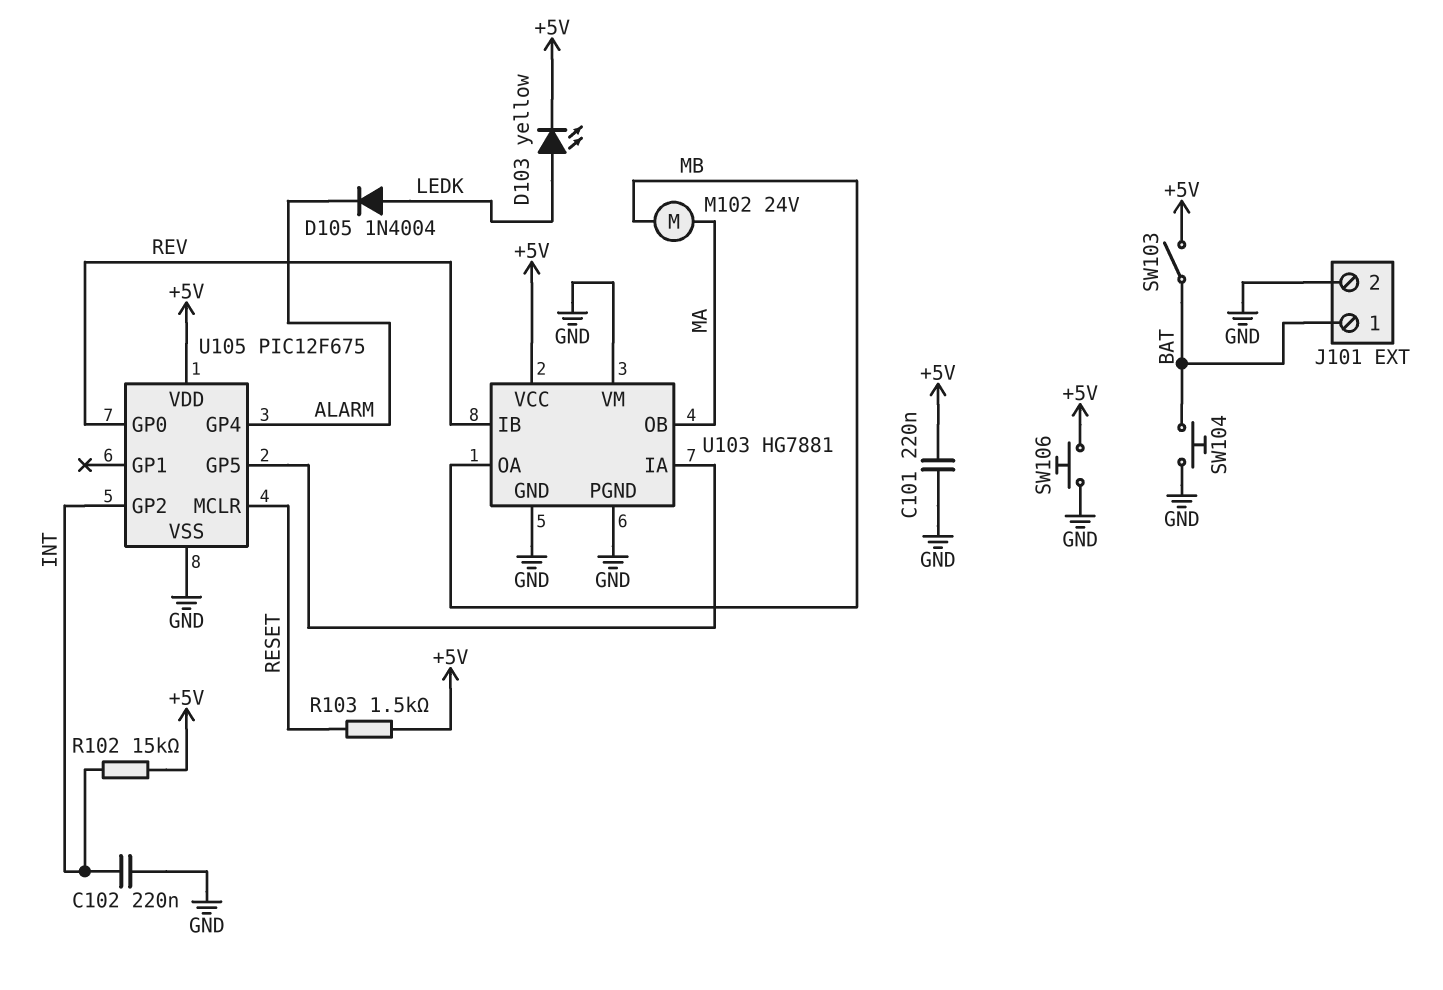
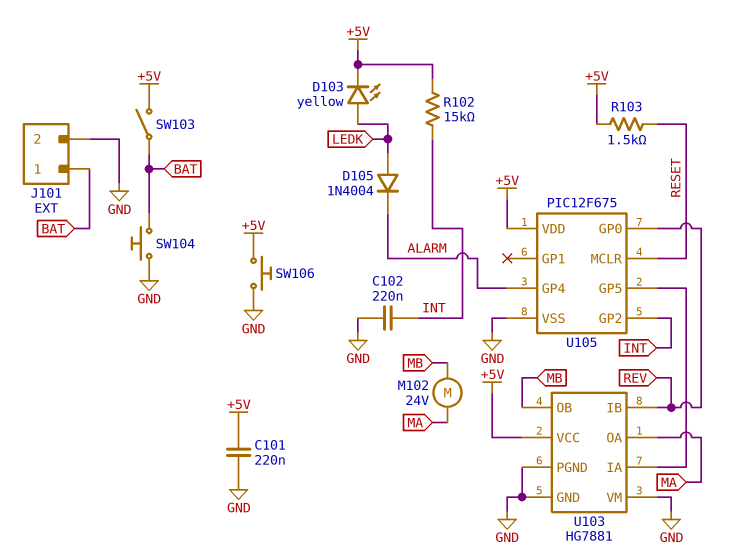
U103 pin OA: MB -> MA
U103 pin OB: MA -> MB

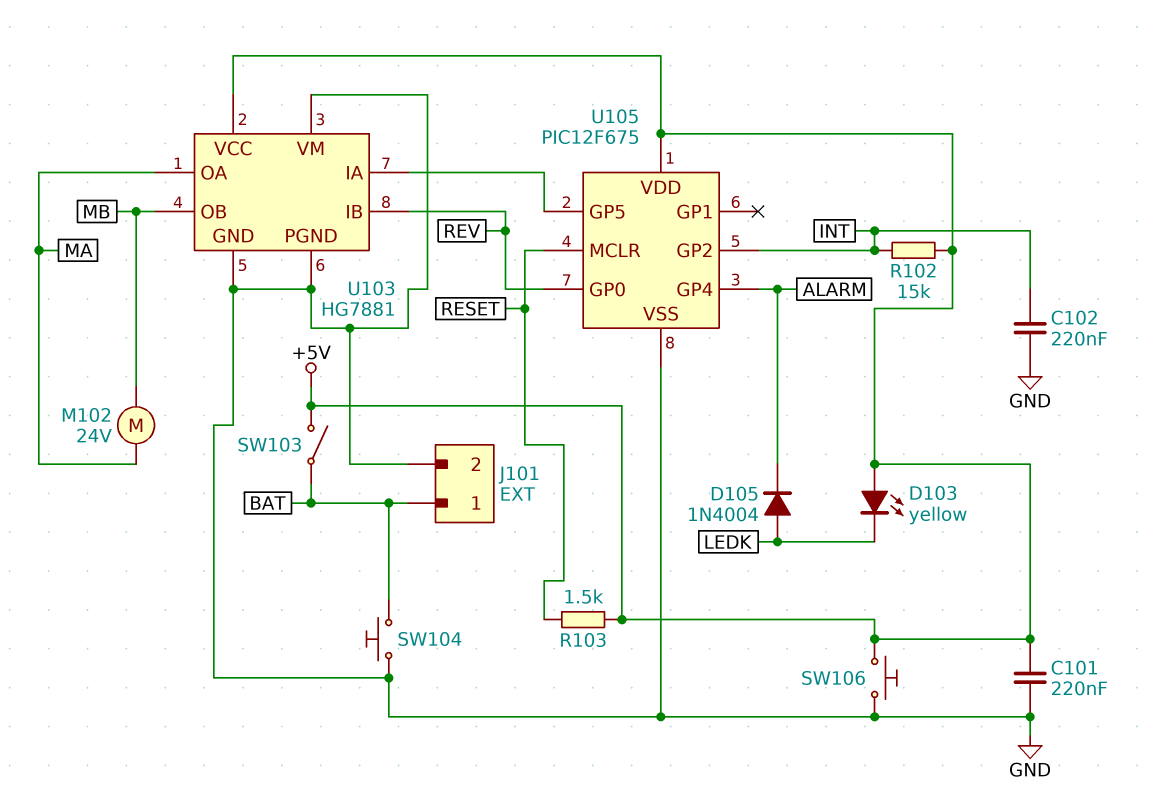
D103: LED yellow (A LEDK, K +5V) -> LED yellow (A +5V, K LEDK)

